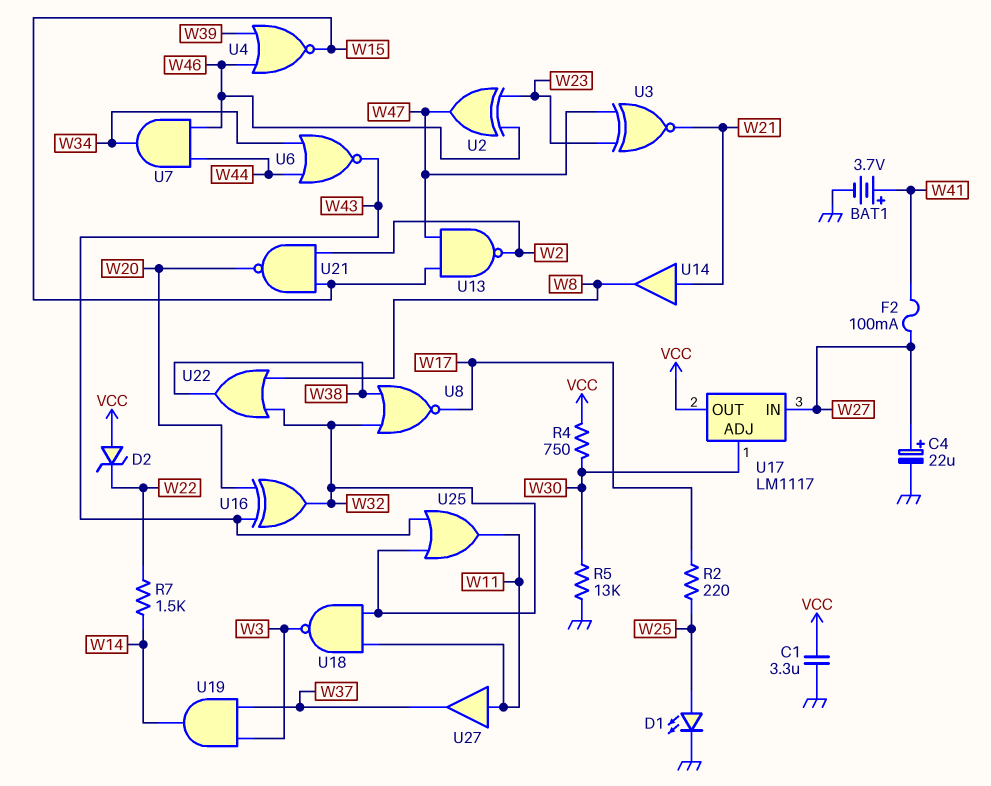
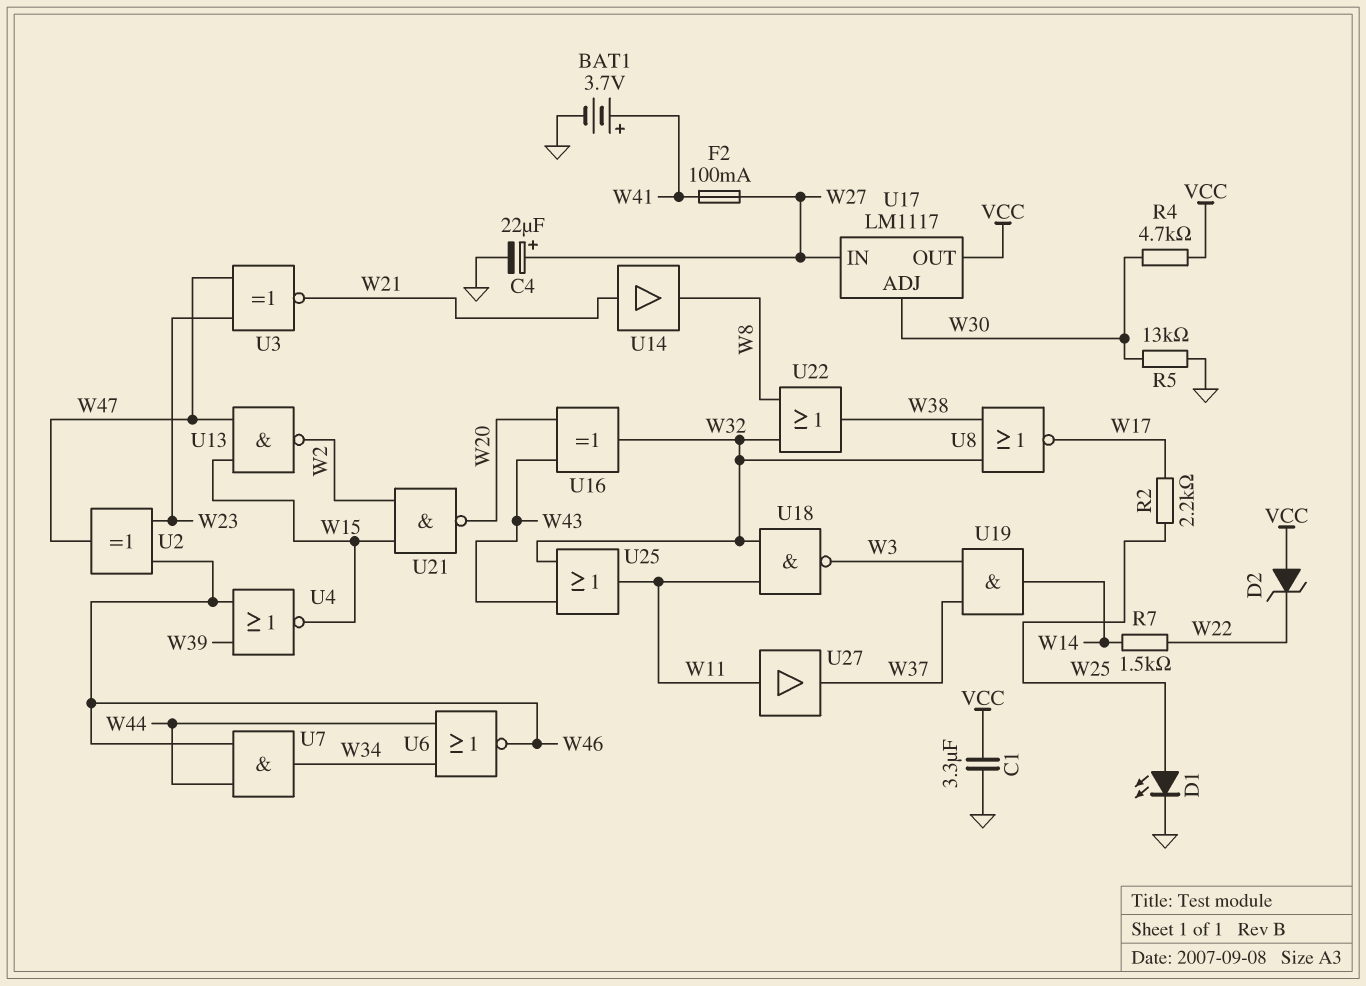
R2: 220 (W17, W25) -> 2.2k (W17, W25)
R4: 750 (VCC, W30) -> 4.7k (VCC, W30)
U6: NOR (in W34, in W44, out W43) -> NOR (in W34, in W44, out W46)

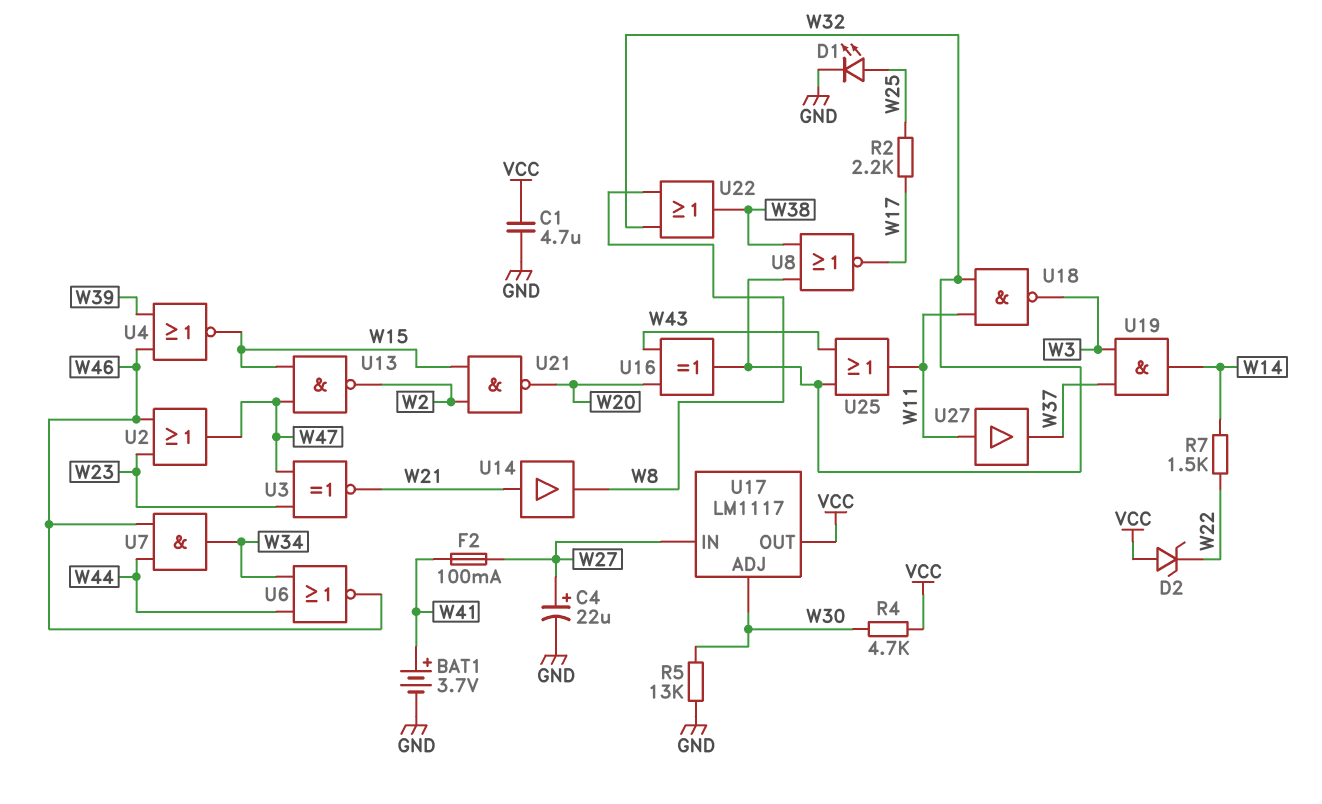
C1: 3.3uF (GND, VCC) -> 4.7uF (GND, VCC)
U2: XOR (in W23, in W46, out W47) -> OR (in W23, in W46, out W47)

